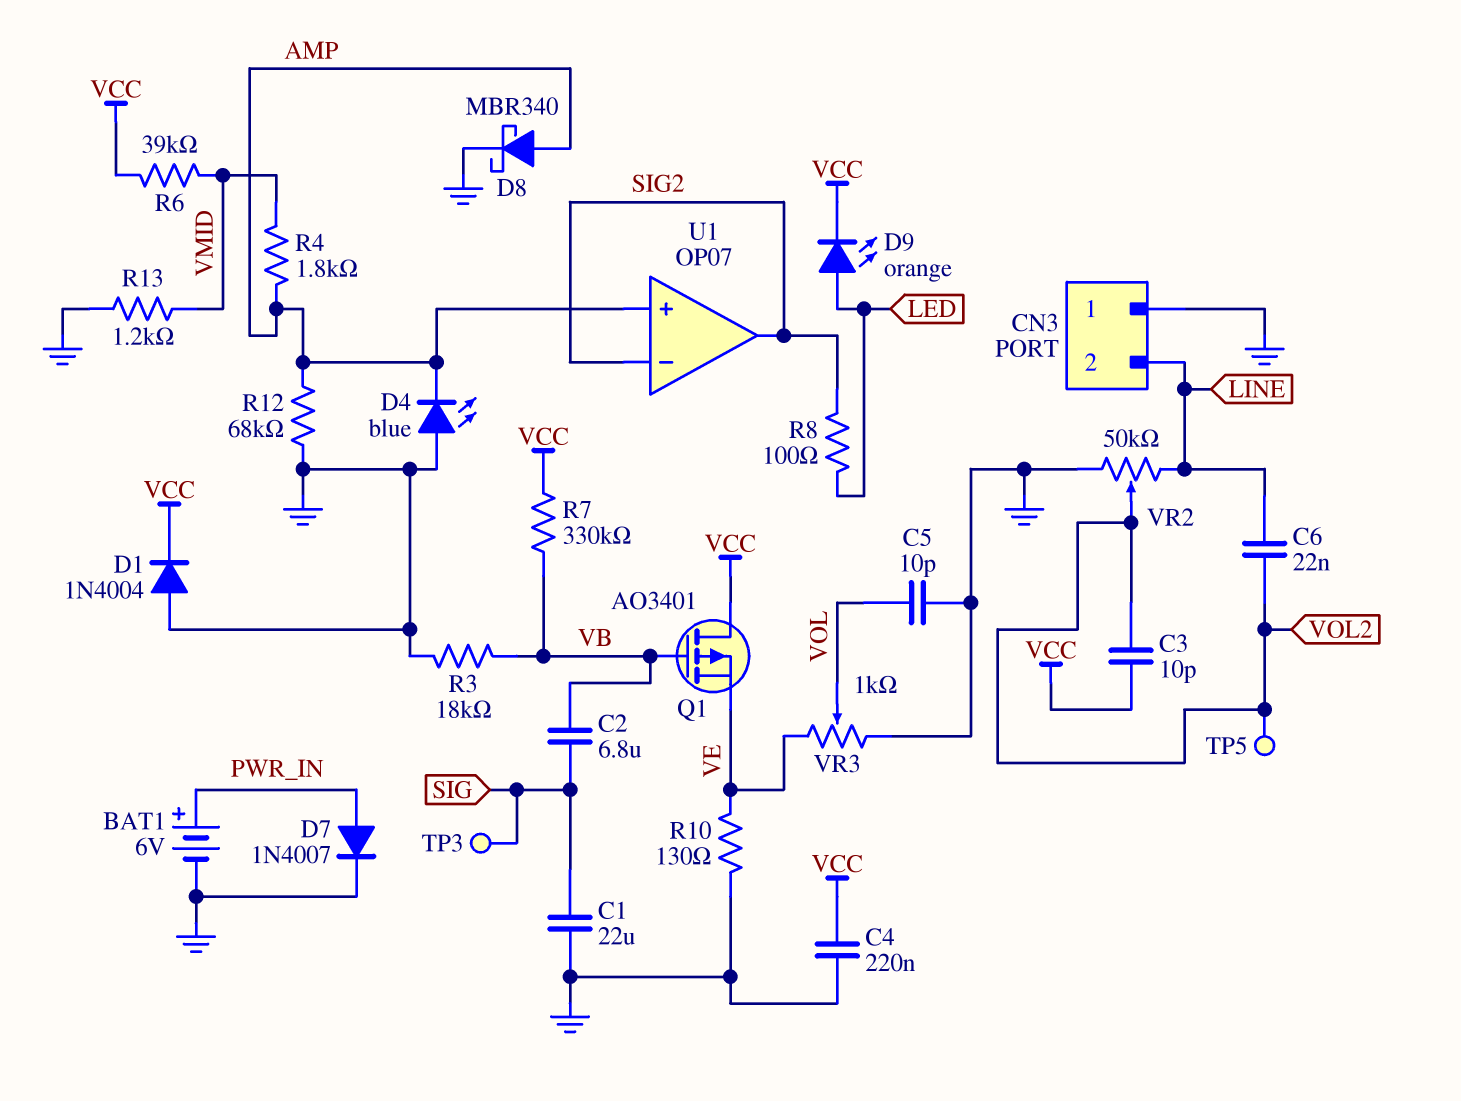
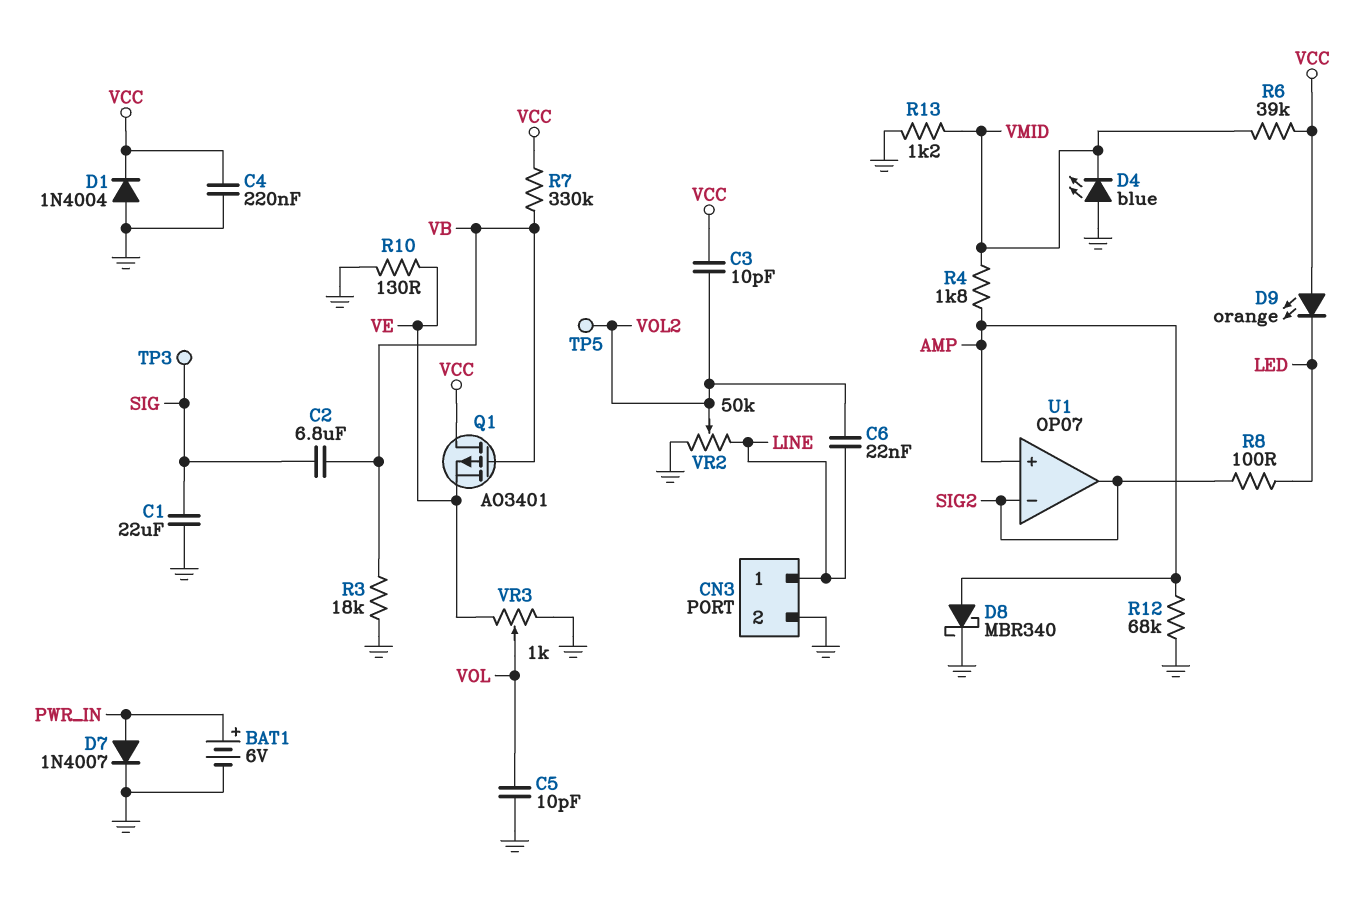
CN3 pin 1: GND -> LINE
CN3 pin 2: LINE -> GND
D4: LED blue (A GND, K AMP) -> LED blue (A GND, K VMID)
D9: LED orange (A LED, K VCC) -> LED orange (A VCC, K LED)

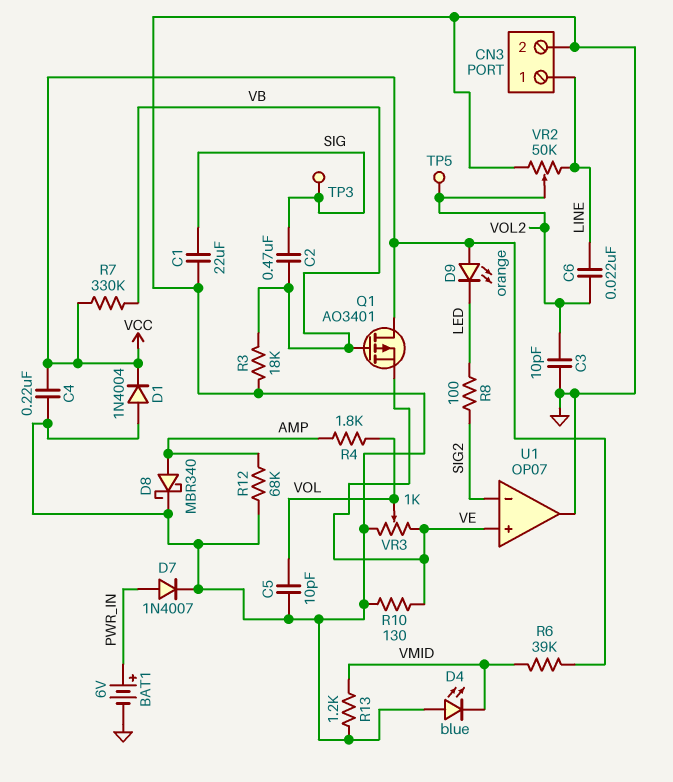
C2: 6.8uF (SIG, VB) -> 470nF (SIG, VB)
C3: 10pF (VCC, VOL2) -> 10pF (GND, VOL2)
R4: 1.8k (AMP, VMID) -> 1.8k (AMP, VOL)
U1 pin in+: AMP -> VE
U1 pin out: SIG2 -> GND

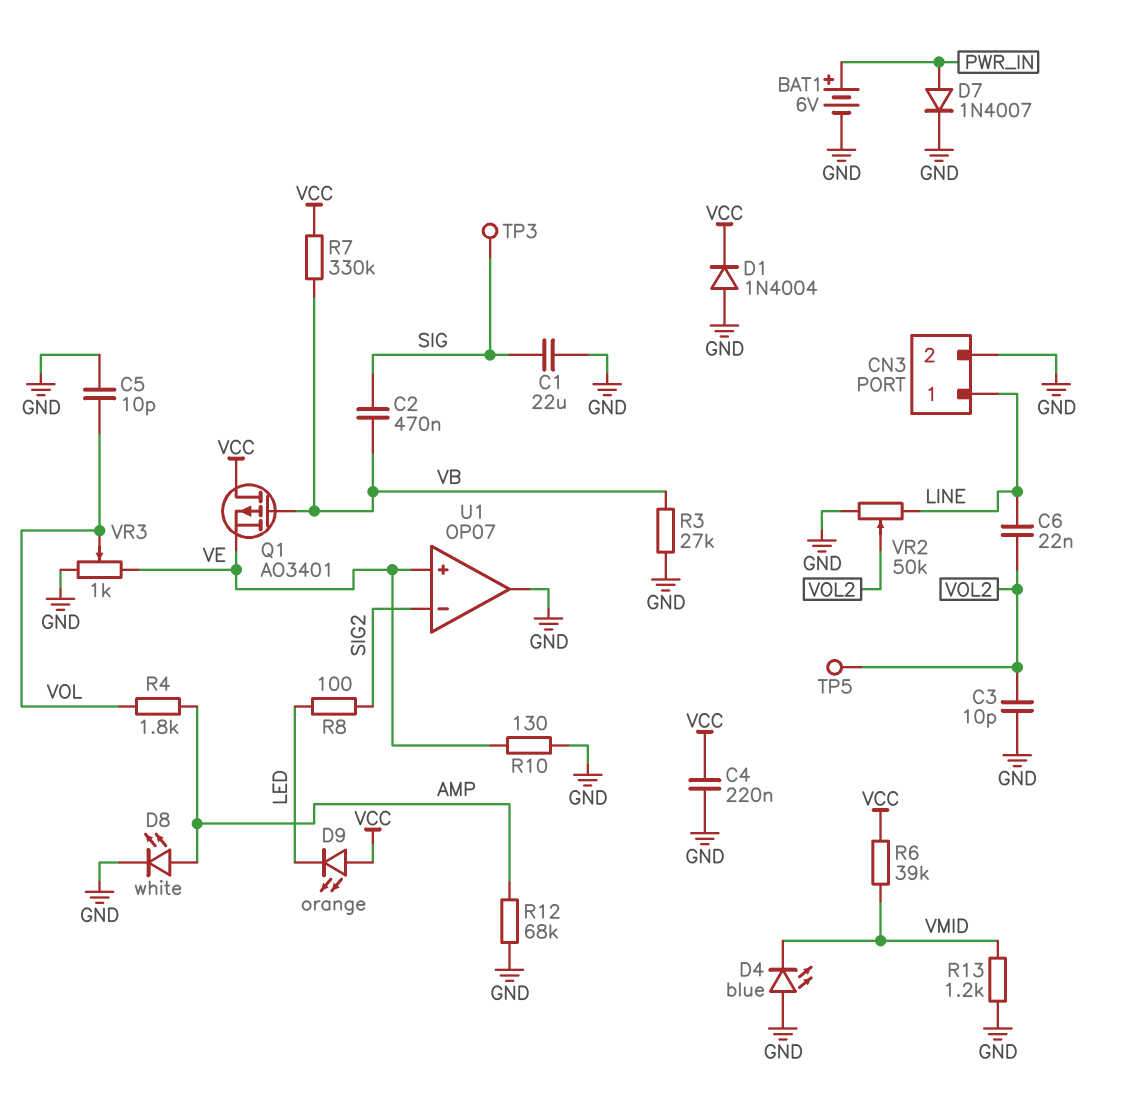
D8: schottky MBR340 (A AMP, K GND) -> LED white (A AMP, K GND)
R3: 18k (GND, VB) -> 27k (GND, VB)

